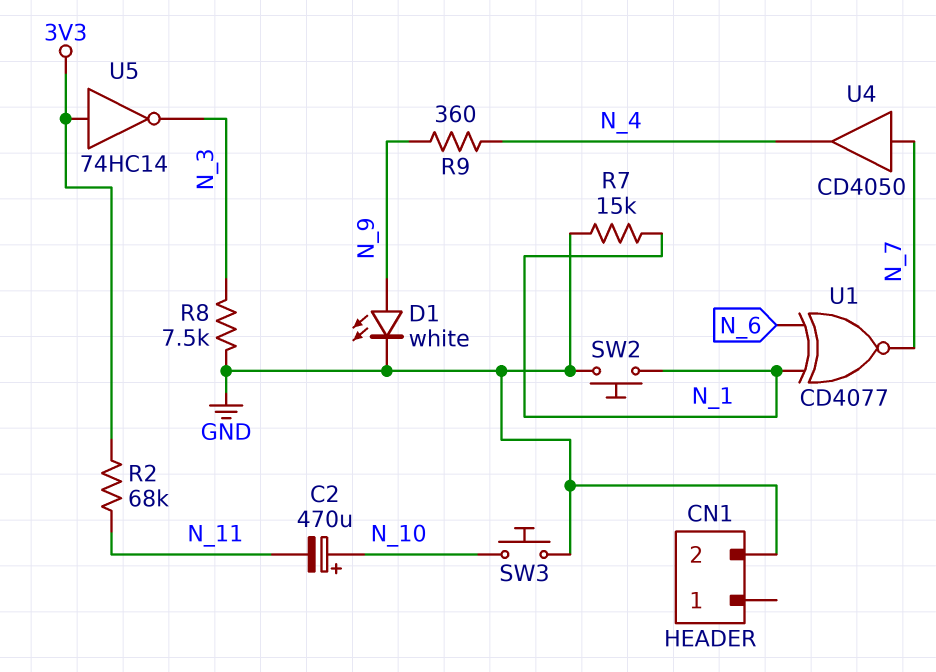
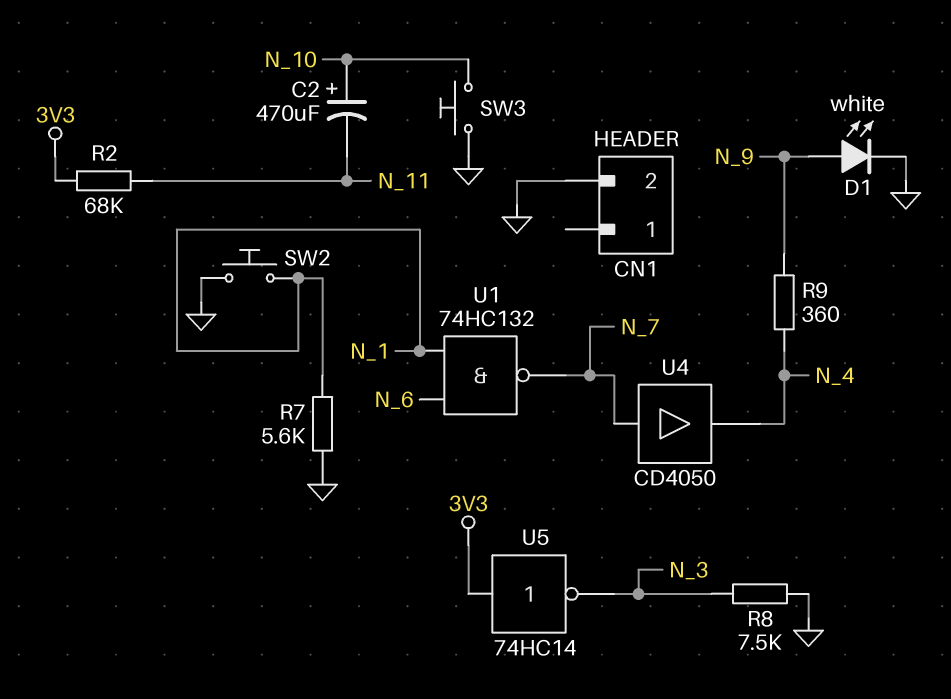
R7: 15k (GND, N_1) -> 5.6k (GND, N_1)
U1: XNOR CD4077 (in N_1, in N_6, out N_7) -> NAND 74HC132 (in N_1, in N_6, out N_7)

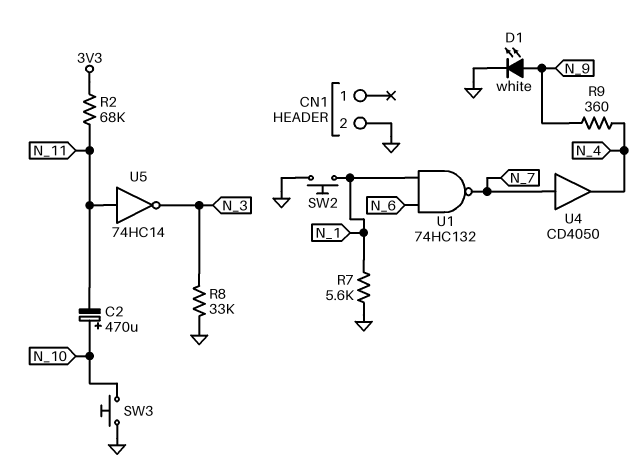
R8: 7.5k (GND, N_3) -> 33k (GND, N_3)
U5: NOT 74HC14 (in 3V3, out N_3) -> NOT 74HC14 (in N_11, out N_3)

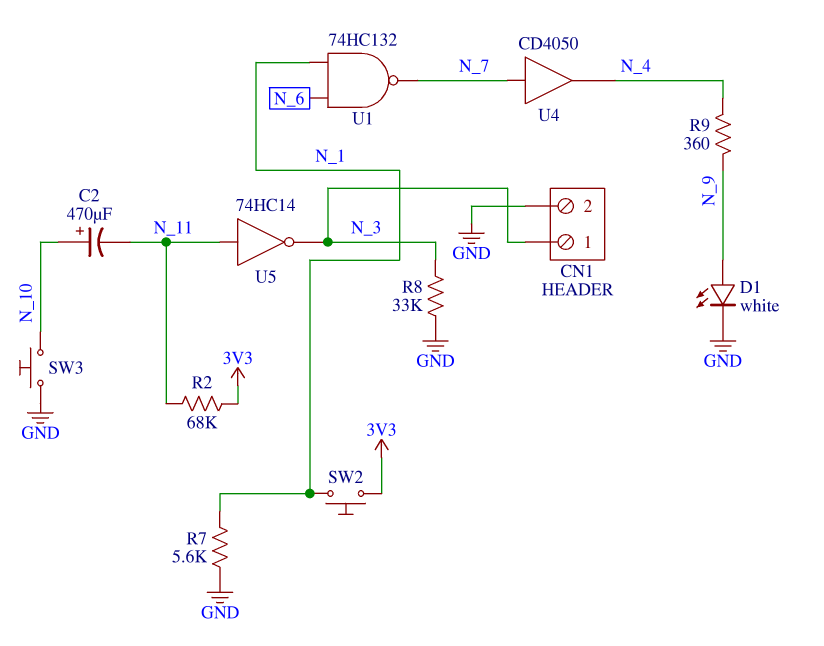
CN1 pin 1: none -> N_3
SW2: button (GND, N_1) -> button (3V3, N_1)

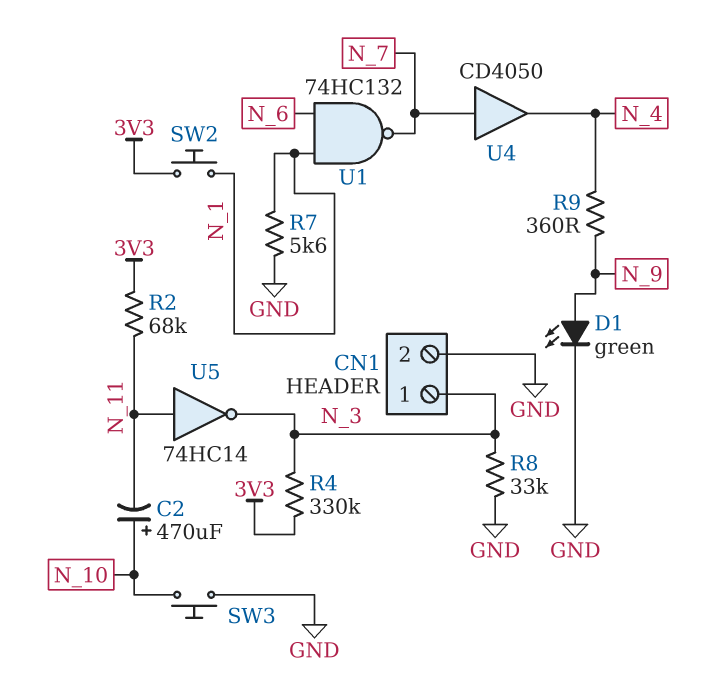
D1: LED white (A N_9, K GND) -> LED green (A N_9, K GND)
R4: none -> 330k (3V3, N_3)

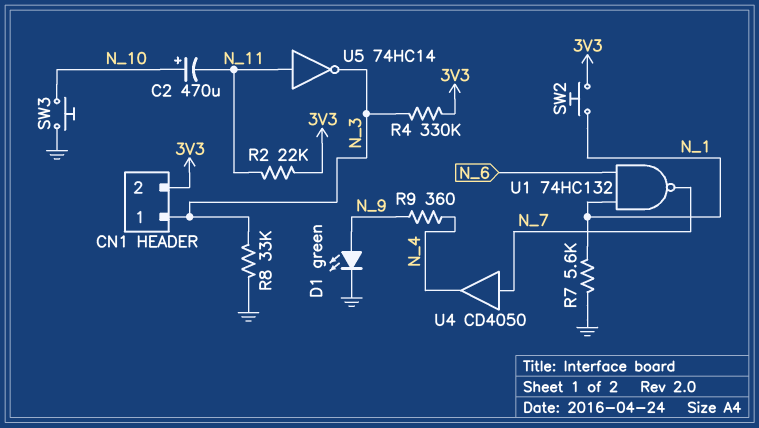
CN1 pin 2: GND -> 3V3
R2: 68k (3V3, N_11) -> 22k (3V3, N_11)

